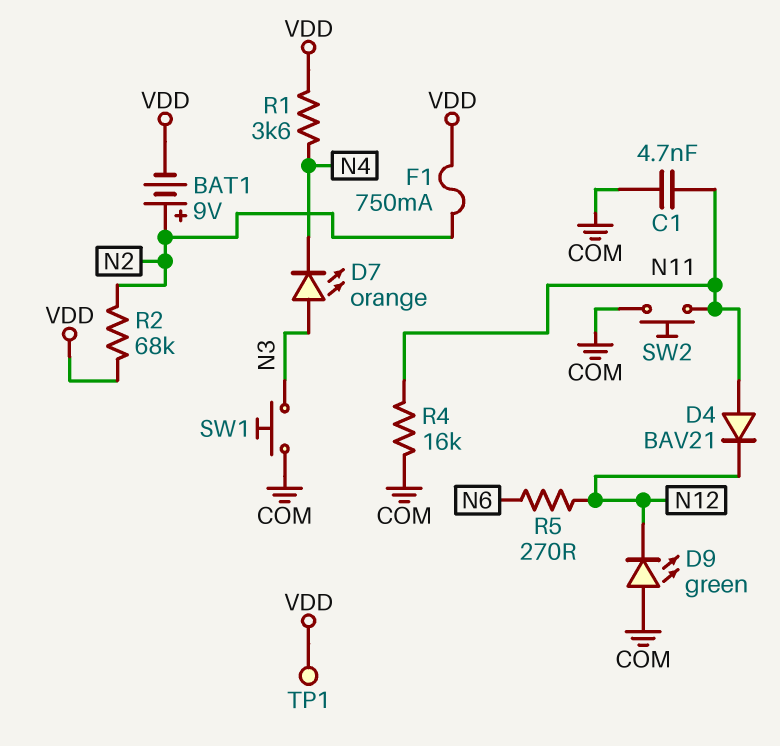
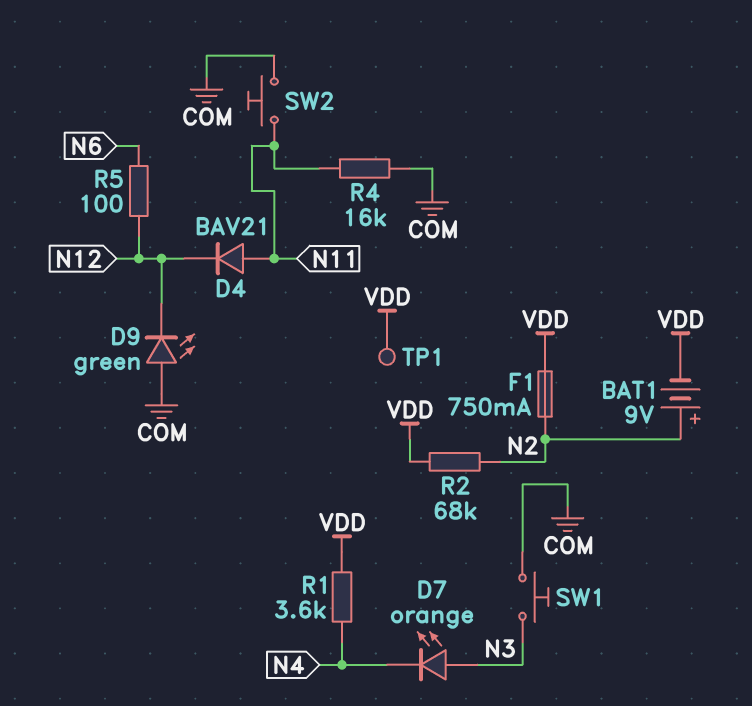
C1: 4.7nF (COM, N11) -> none
R5: 270 (N6, N12) -> 100 (N6, N12)

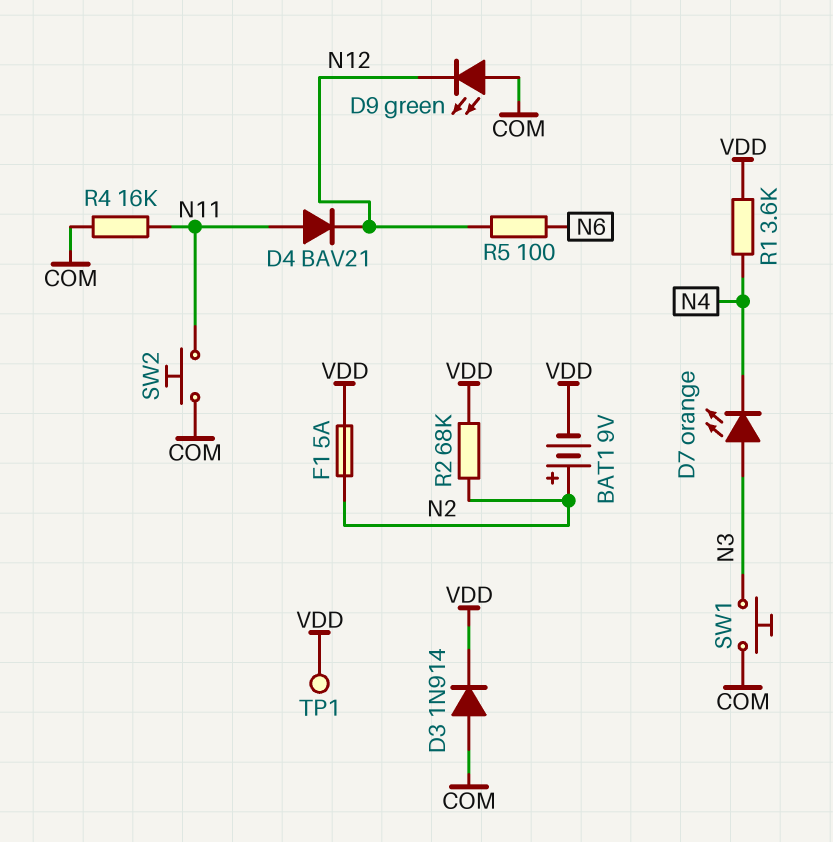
D3: none -> diode 1N914 (A COM, K VDD)
F1: 750mA (N2, VDD) -> 5A (N2, VDD)

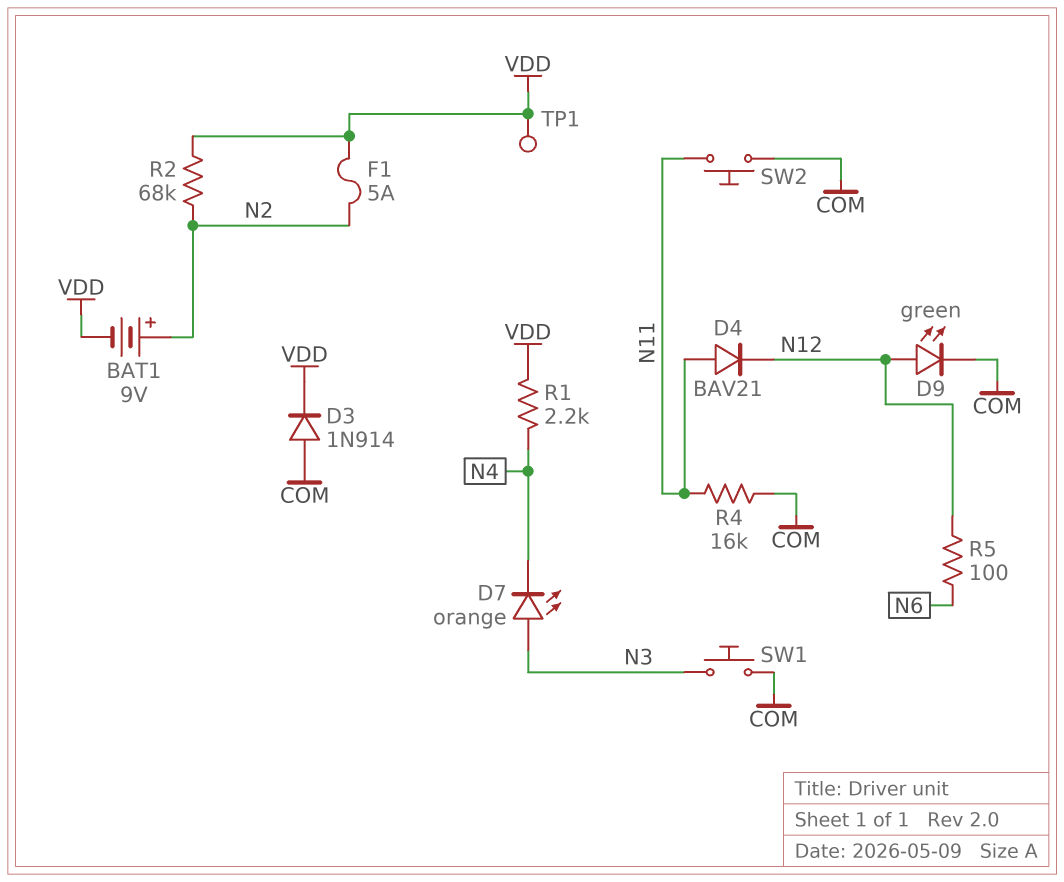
D9: LED green (A COM, K N12) -> LED green (A N12, K COM)
R1: 3.6k (N4, VDD) -> 2.2k (N4, VDD)

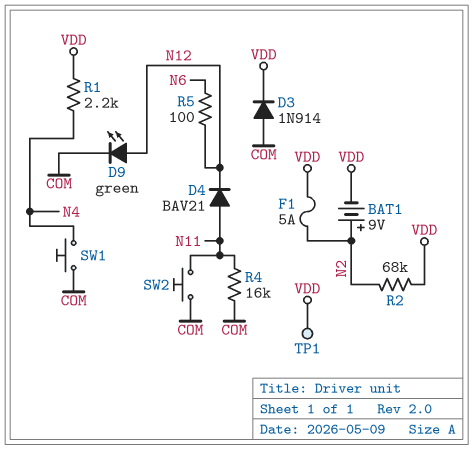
D7: LED orange (A N3, K N4) -> none
SW1: button (COM, N3) -> button (COM, N4)

